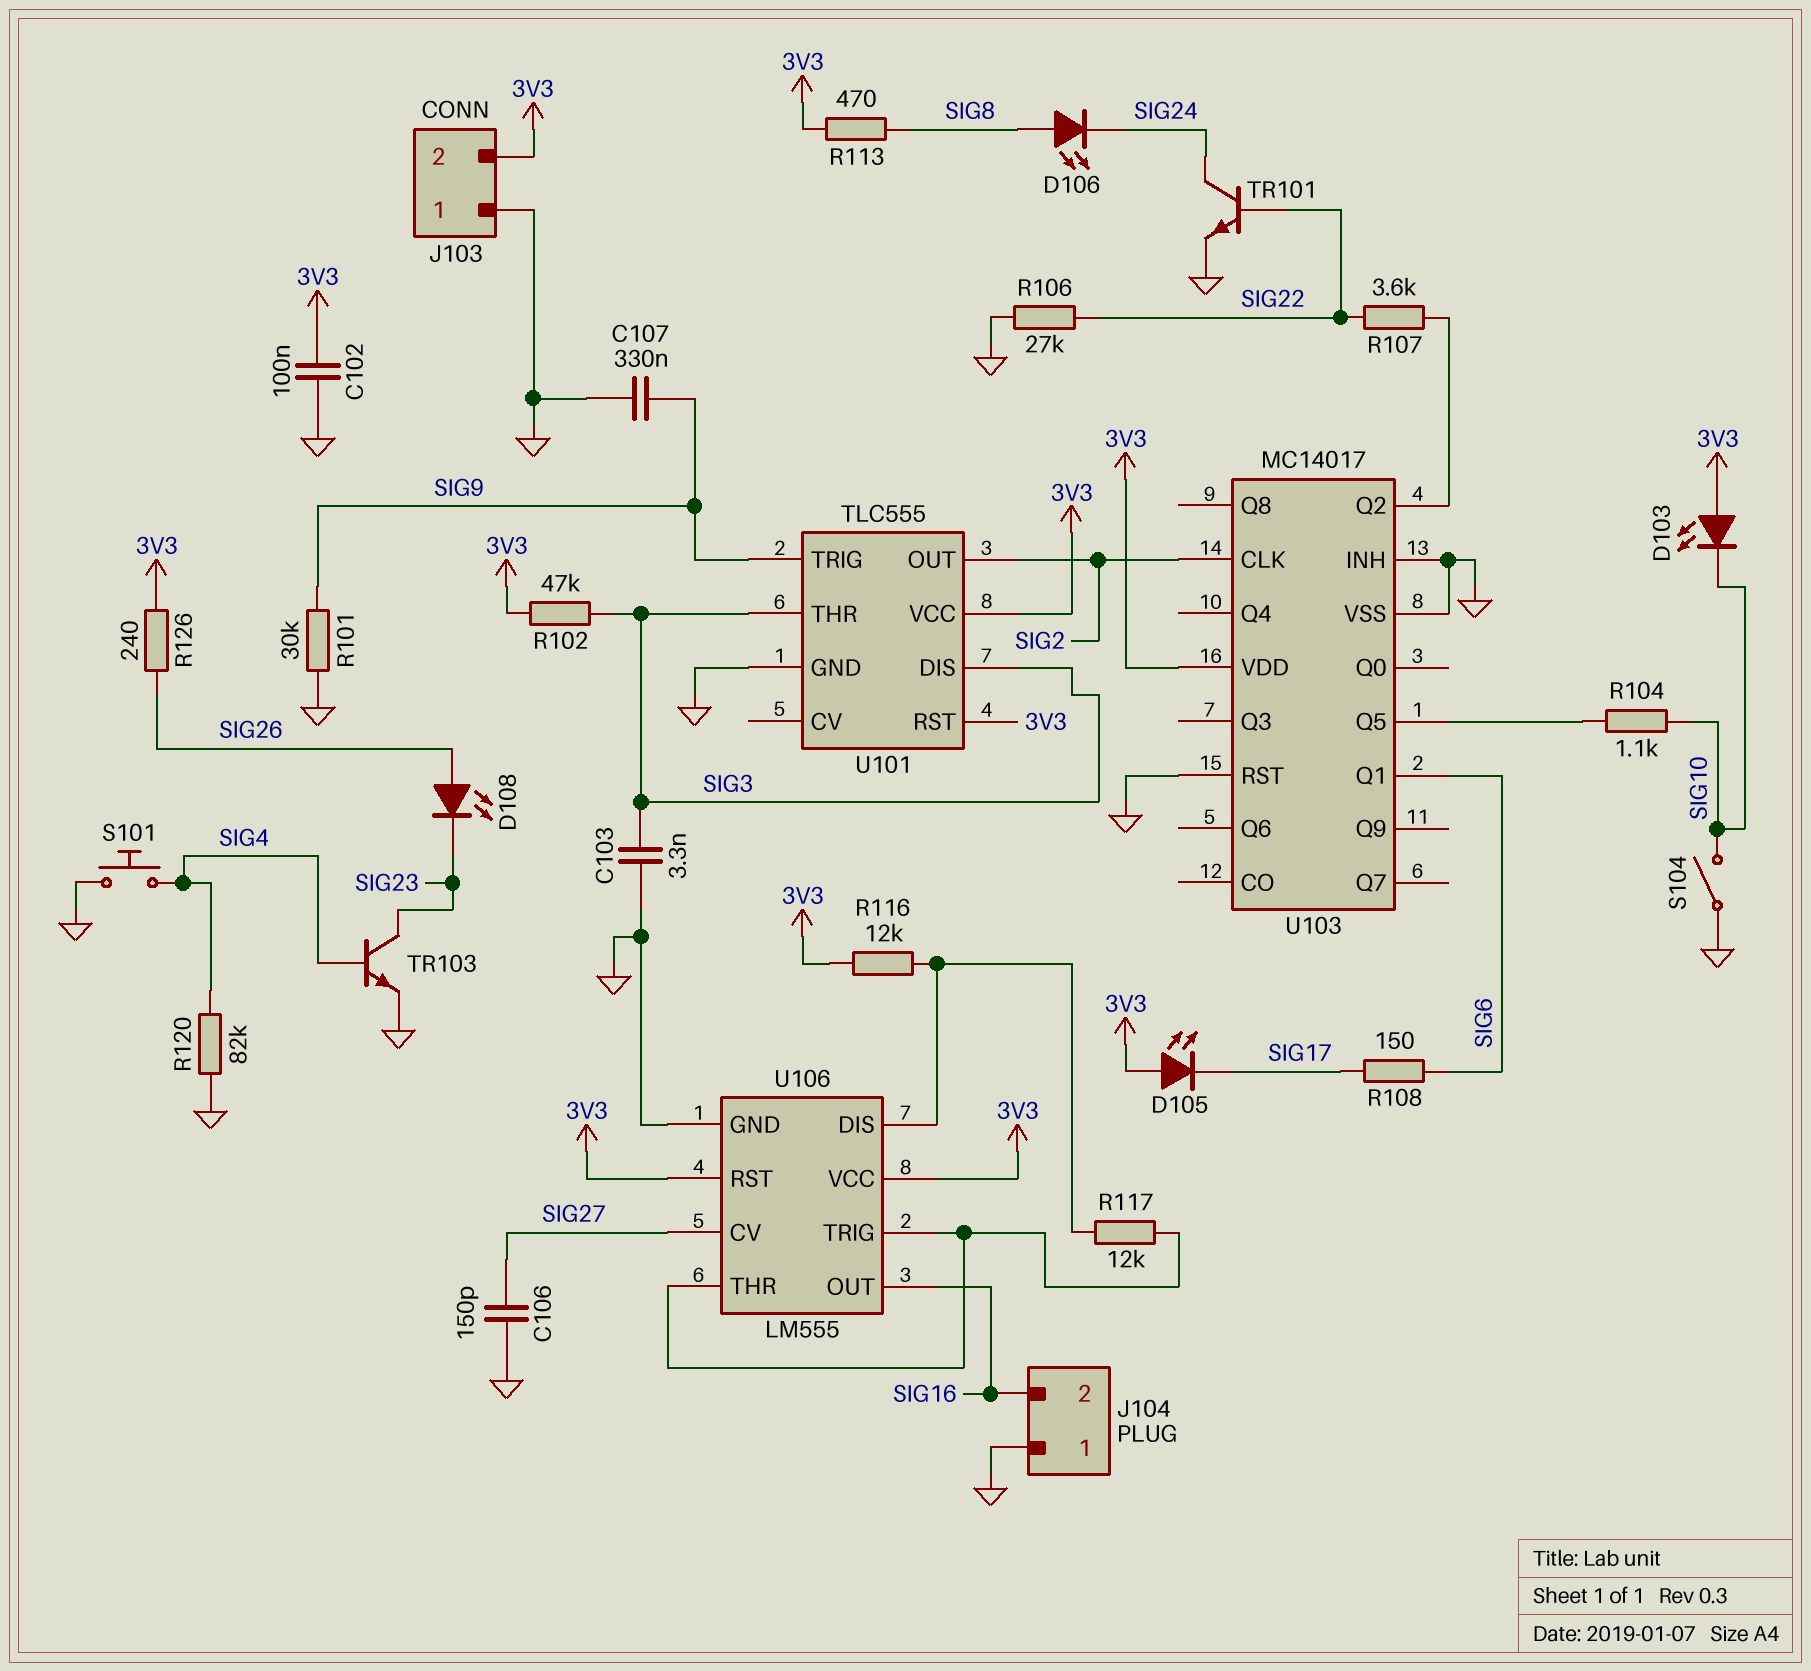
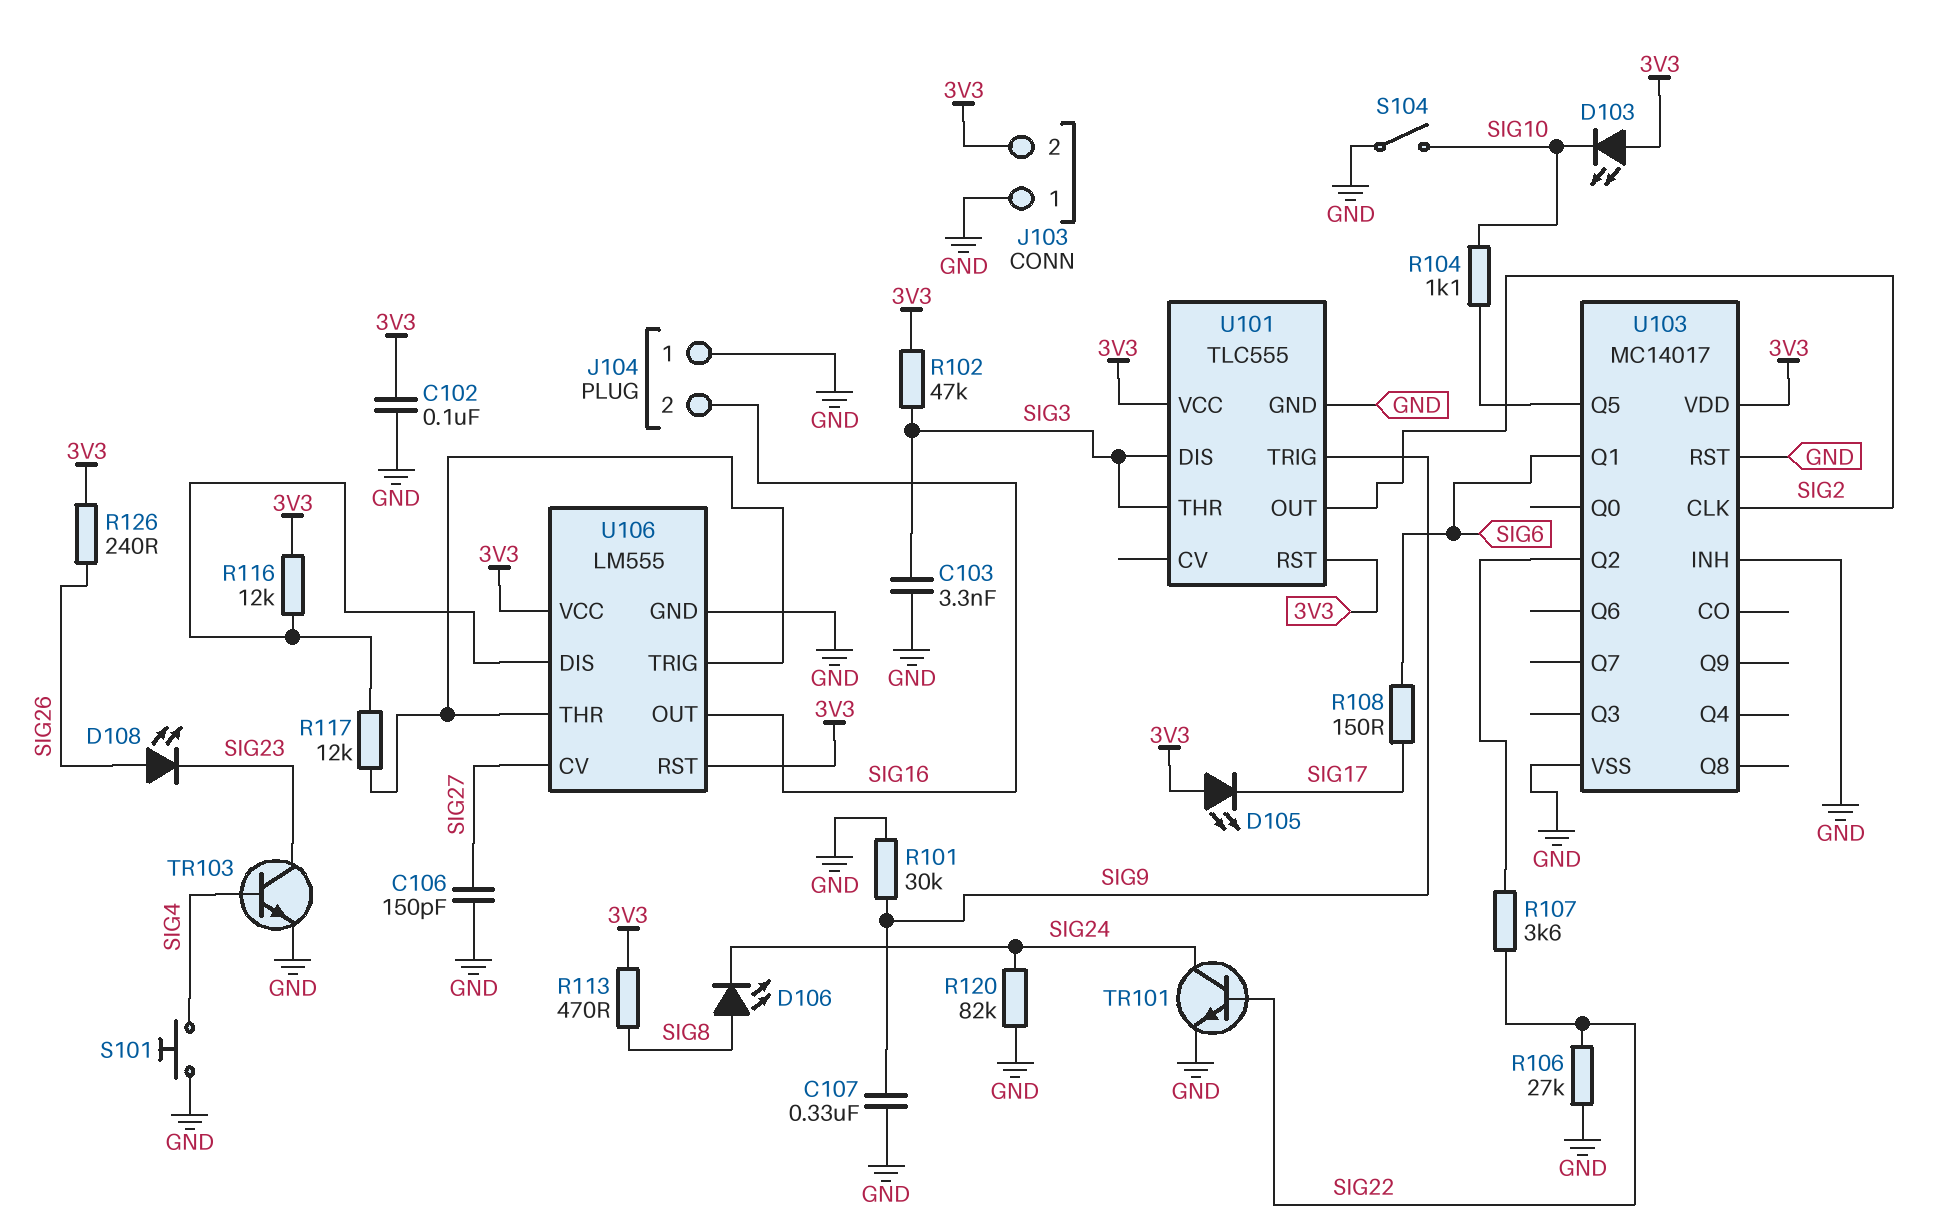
R120: 82k (GND, SIG4) -> 82k (GND, SIG24)

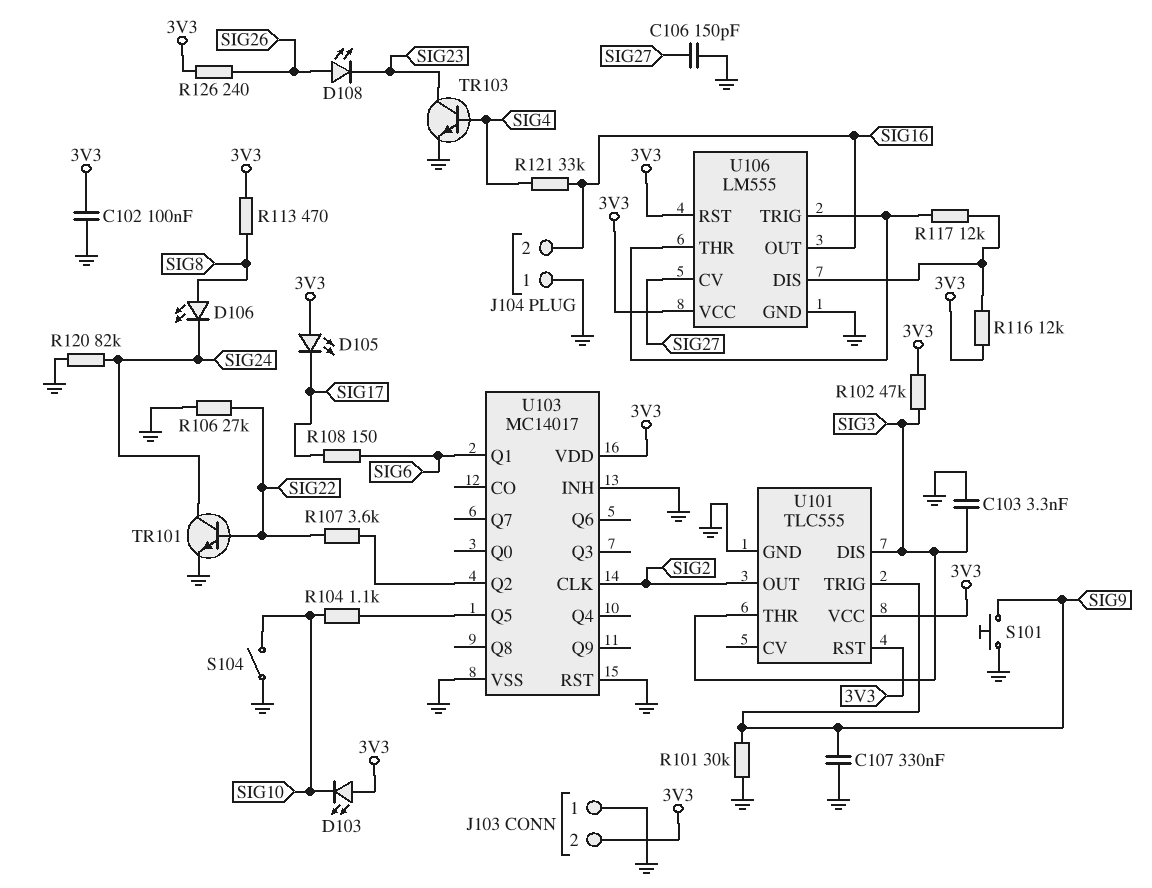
R121: none -> 33k (SIG4, SIG16)
S101: button (GND, SIG4) -> button (GND, SIG9)

